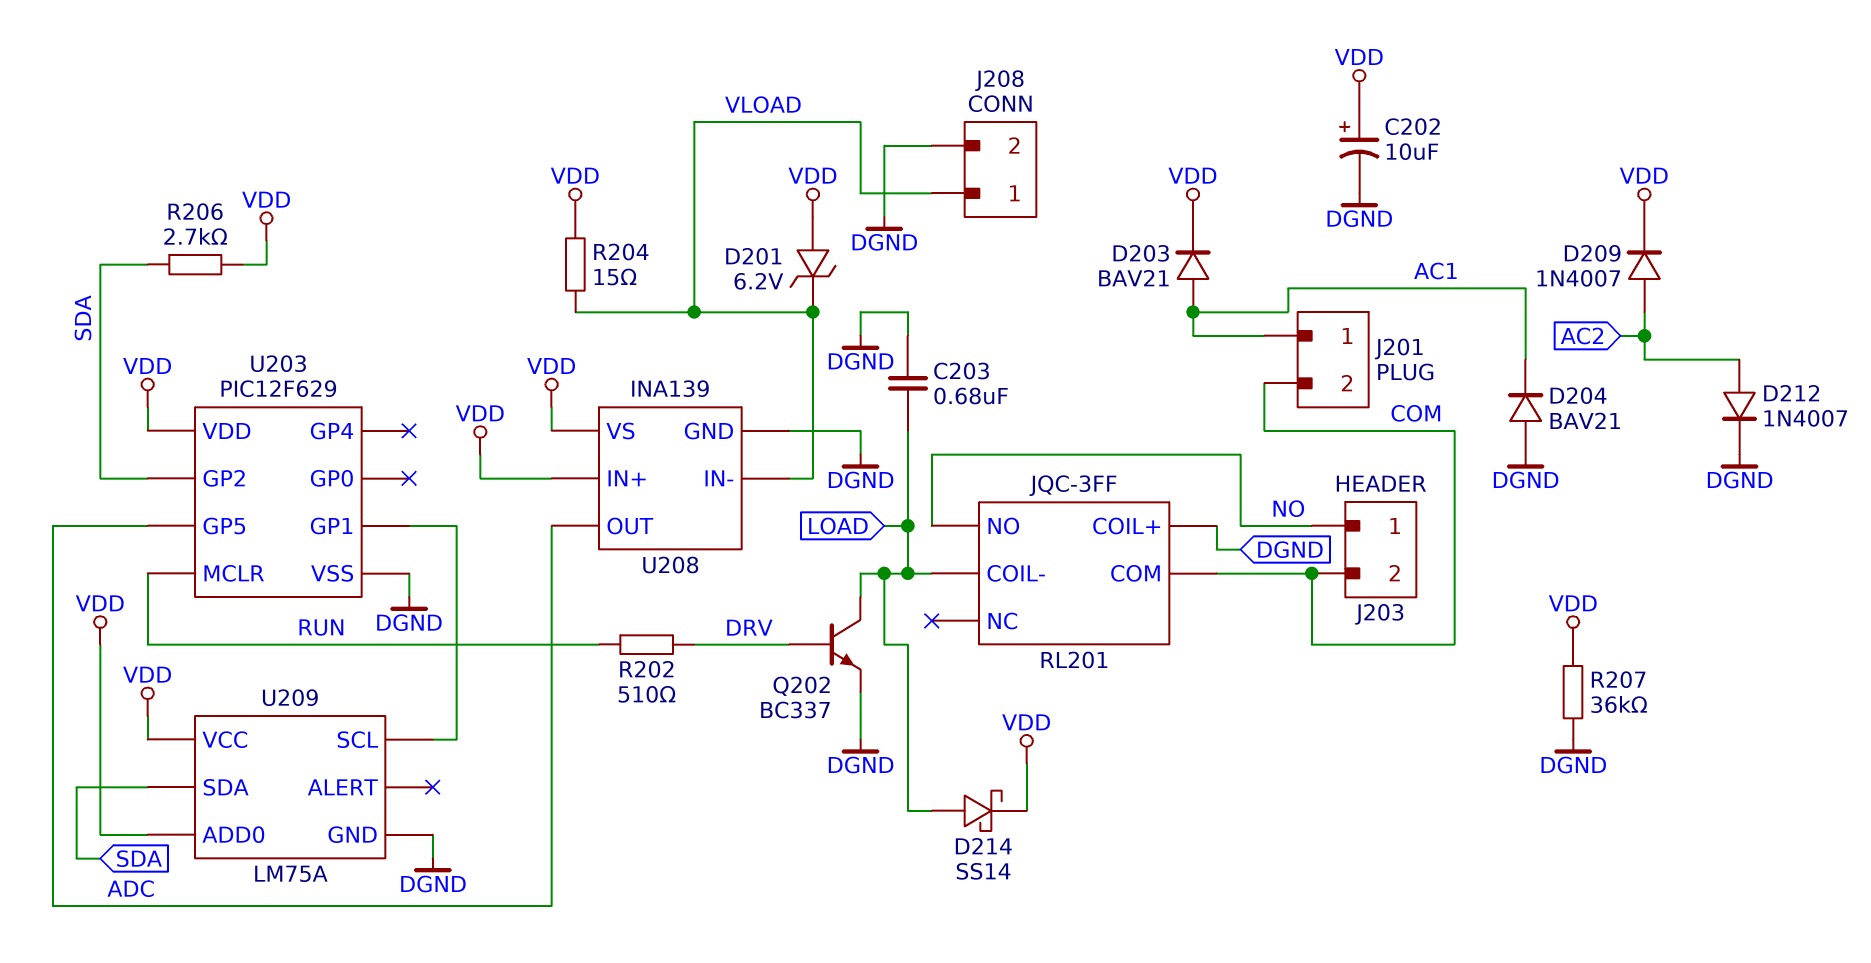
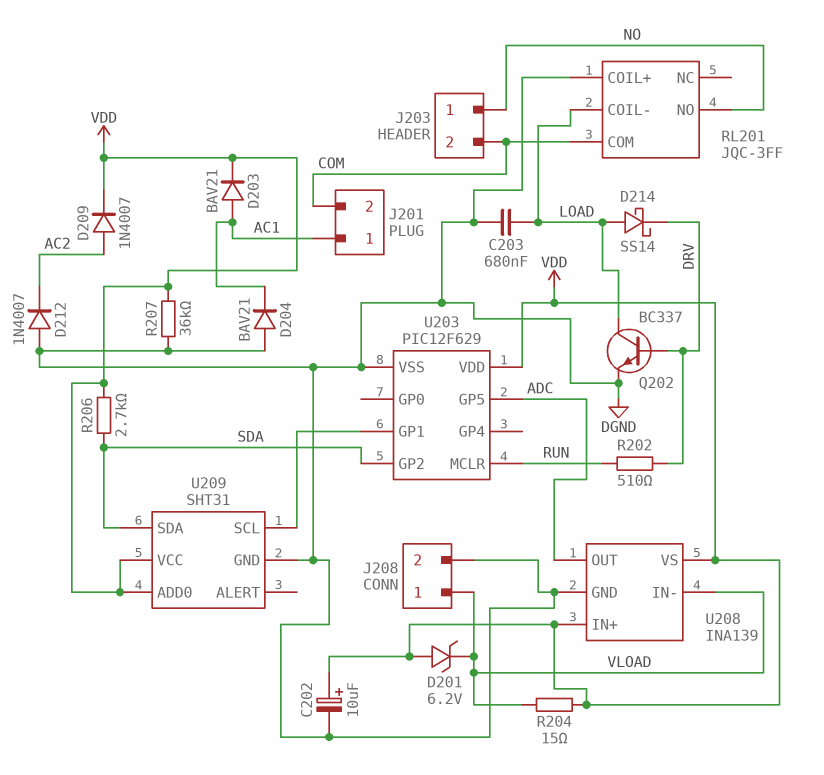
D212: diode 1N4007 (A AC2, K DGND) -> diode 1N4007 (A DGND, K AC2)
D214: schottky SS14 (A LOAD, K VDD) -> schottky SS14 (A LOAD, K DRV)
U209: LM75A -> SHT31

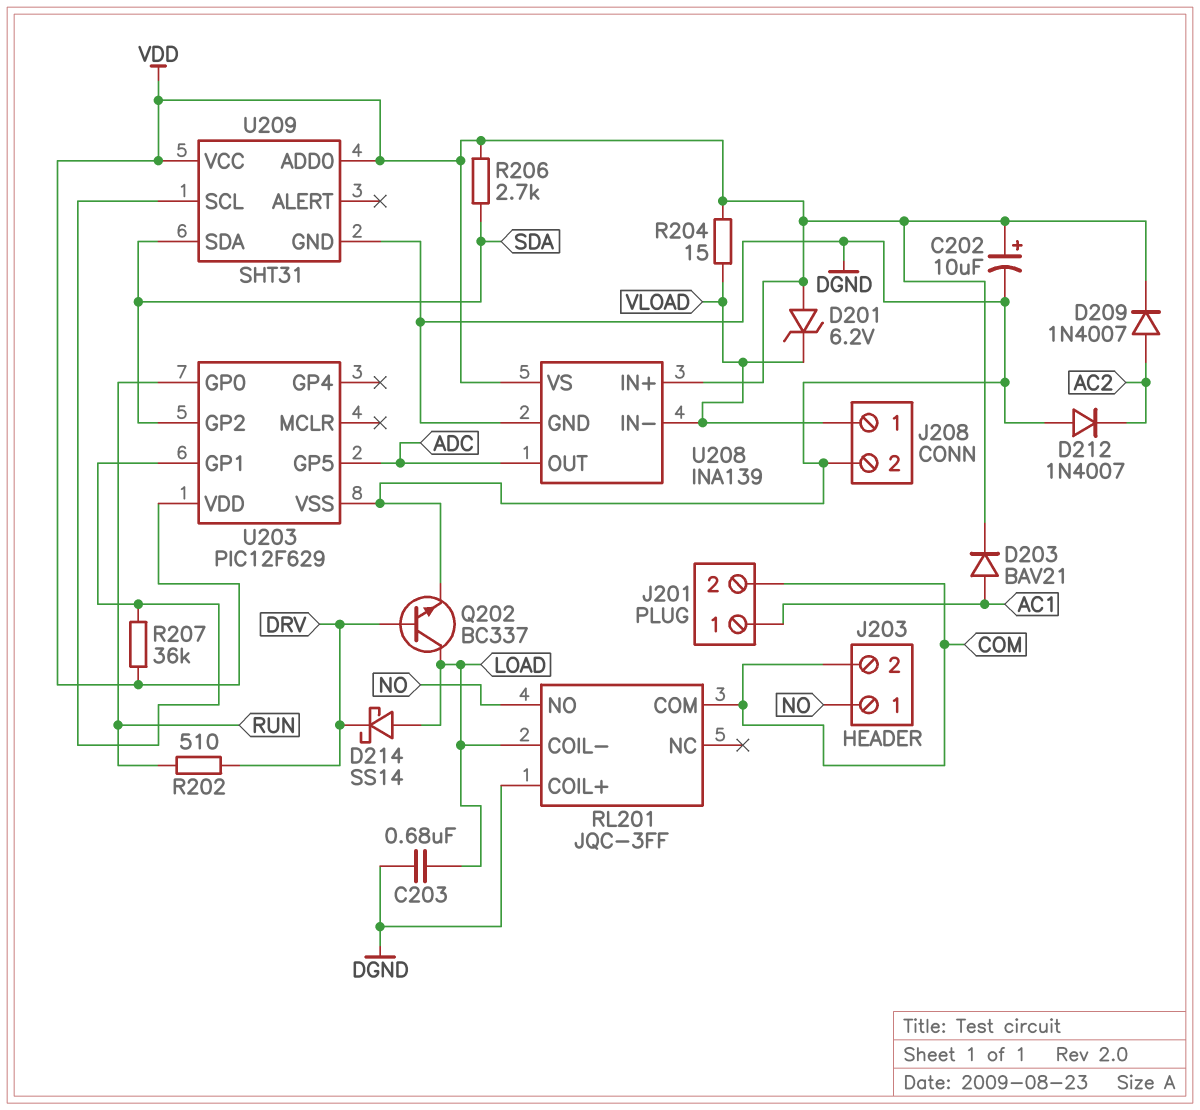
D204: diode BAV21 (A DGND, K AC1) -> none
R207: 36k (DGND, VDD) -> 36k (U203/GP1, VDD)
U203 pin GP0: none -> RUN
U203 pin MCLR: RUN -> none

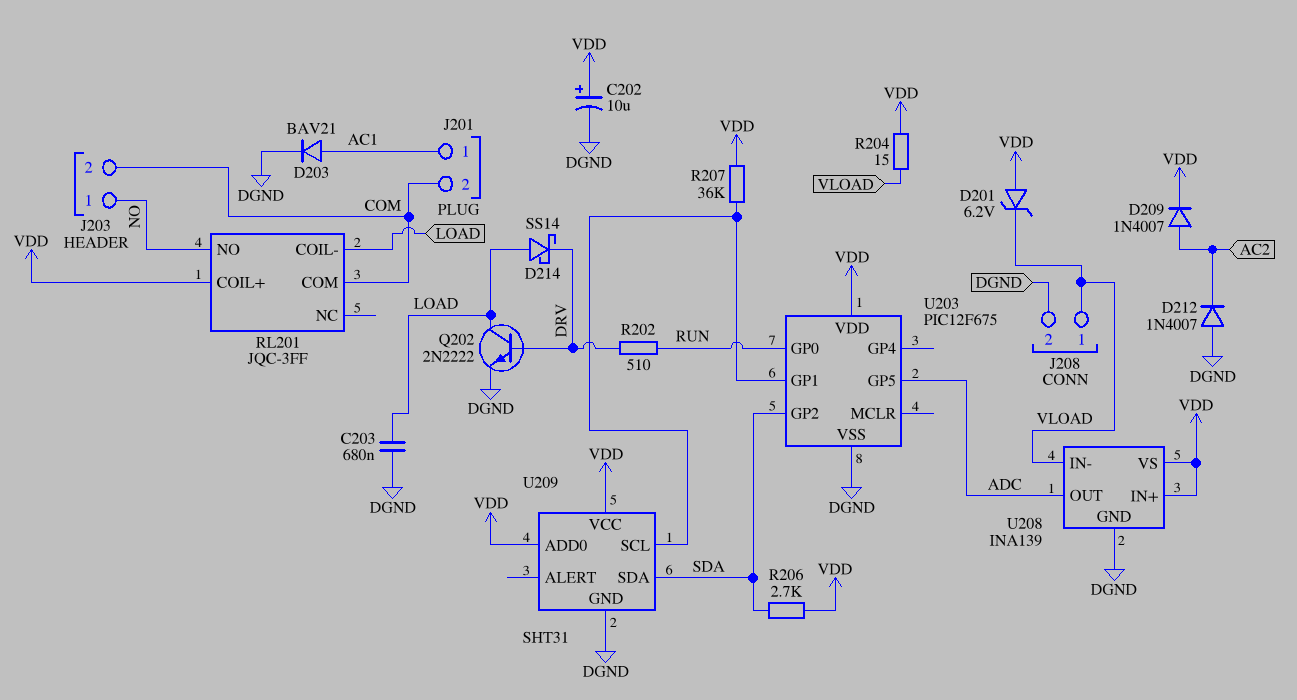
D203: diode BAV21 (A AC1, K VDD) -> diode BAV21 (A AC1, K DGND)
Q202: NPN BC337 (B DRV, C LOAD, E DGND) -> NPN 2N2222 (B DRV, C LOAD, E DGND)
RL201 pin COIL+: DGND -> VDD
U203: PIC12F629 -> PIC12F675

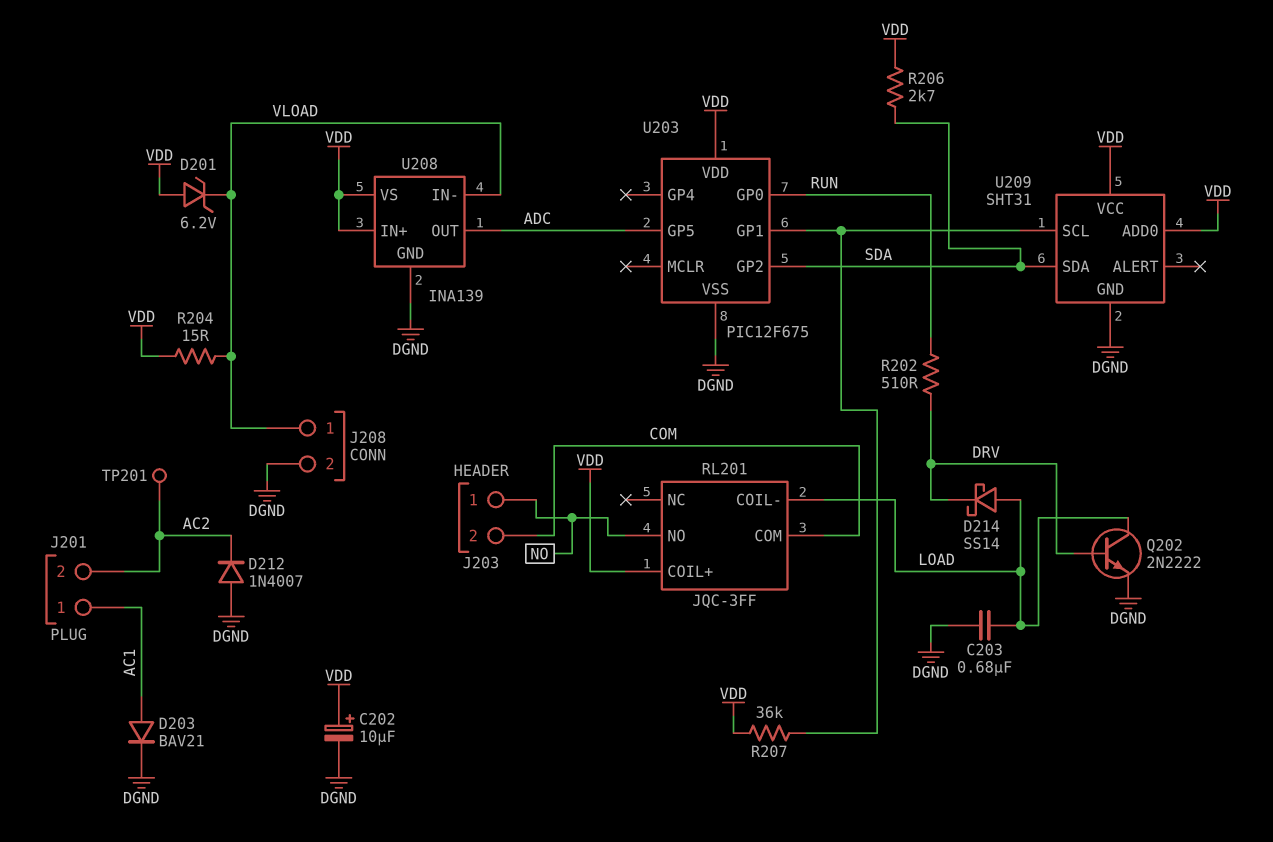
D209: diode 1N4007 (A AC2, K VDD) -> none
J201 pin 2: COM -> AC2
TP201: none -> test point (AC2)

